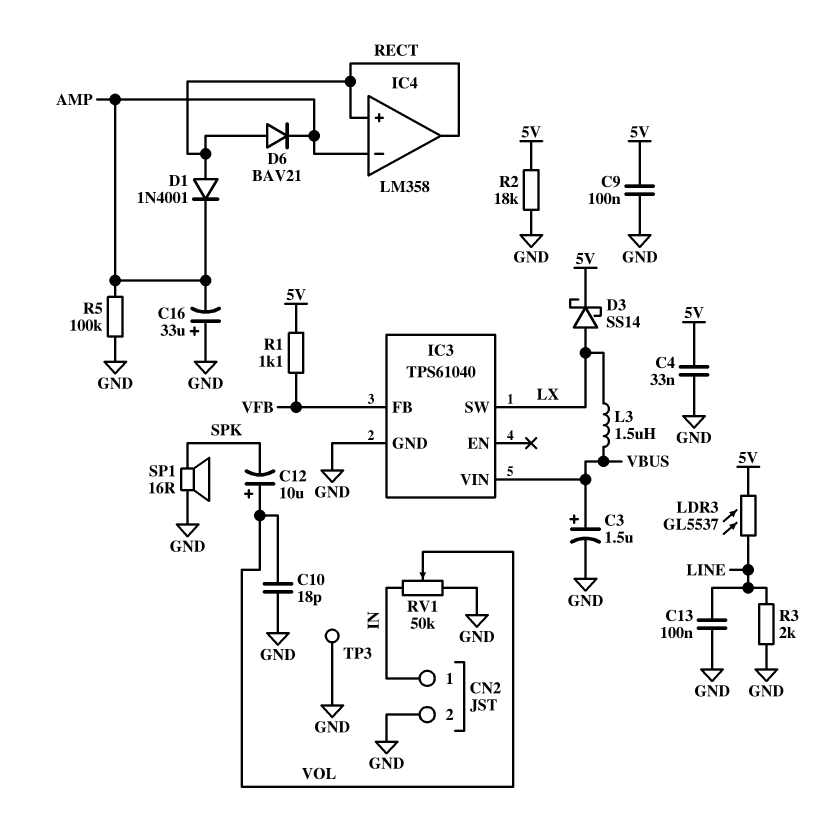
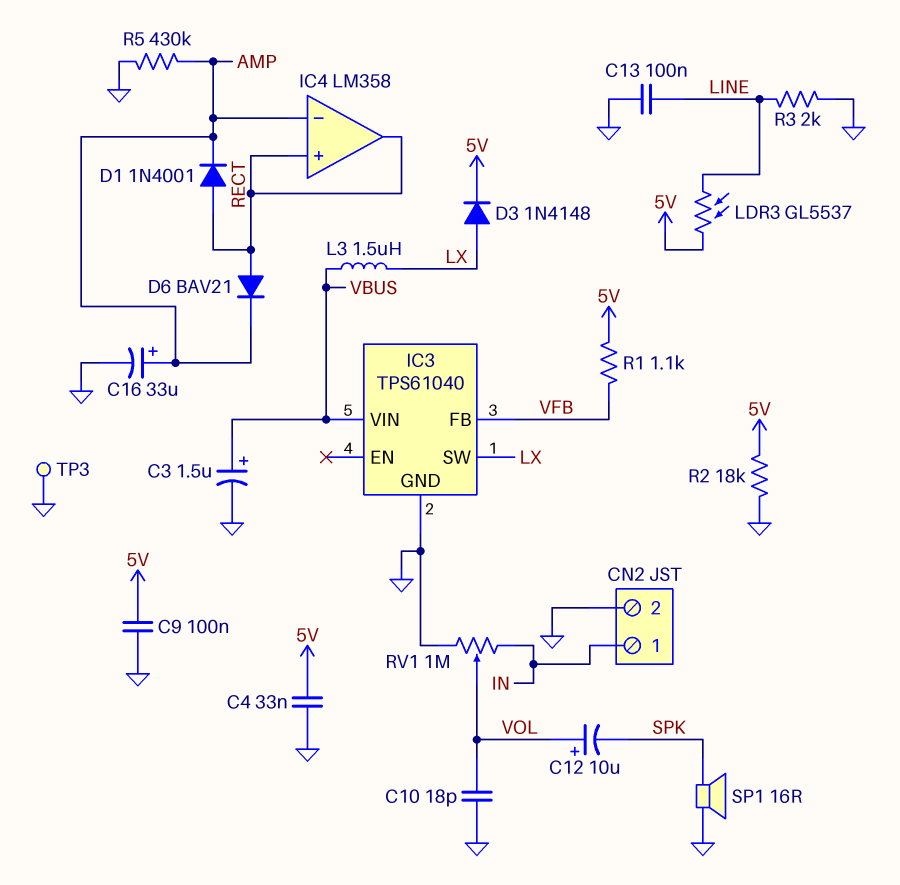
C16: 33uF (plus GND, minus AMP) -> 33uF (plus AMP, minus GND)
D3: schottky SS14 (A LX, K 5V) -> diode 1N4148 (A LX, K 5V)
R5: 100k (AMP, GND) -> 430k (AMP, GND)
RV1: 50k (GND, IN, wiper VOL) -> 1M (GND, IN, wiper VOL)

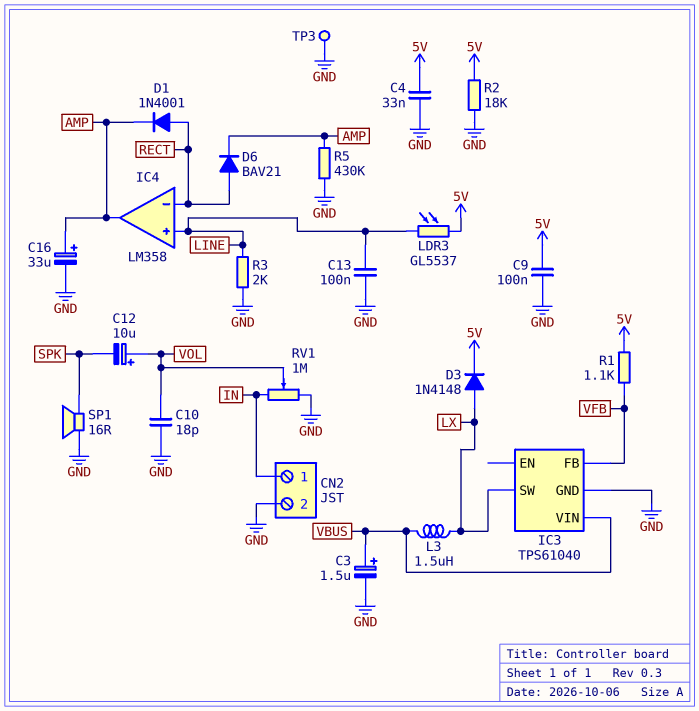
IC4 pin in+: RECT -> LINE
IC4 pin in-: AMP -> RECT
IC4 pin out: RECT -> AMP

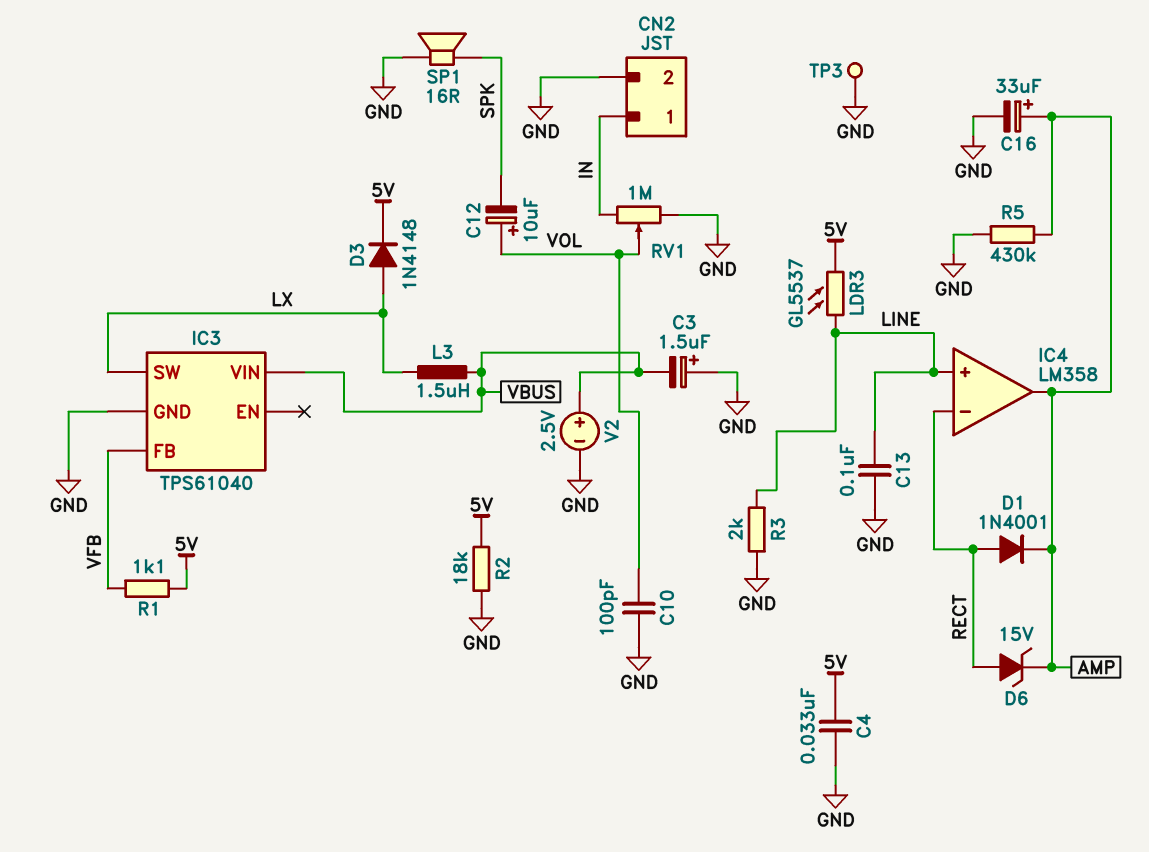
C3: 1.5uF (plus VBUS, minus GND) -> 1.5uF (plus GND, minus VBUS)
C9: 100nF (5V, GND) -> none
C10: 18pF (GND, VOL) -> 100pF (GND, VOL)
D6: diode BAV21 (A RECT, K AMP) -> zener 15V (A RECT, K AMP)
V2: none -> 2.5V (plus VBUS, minus GND)

